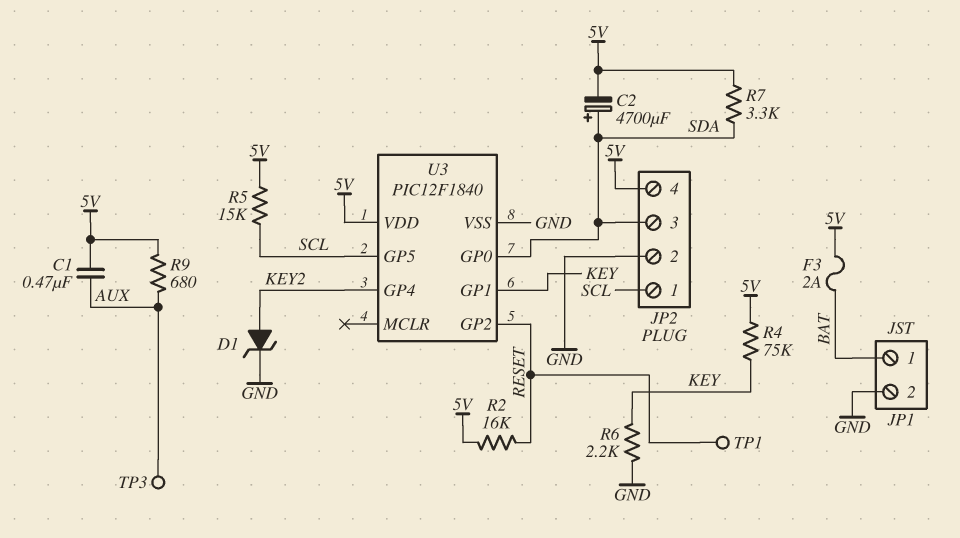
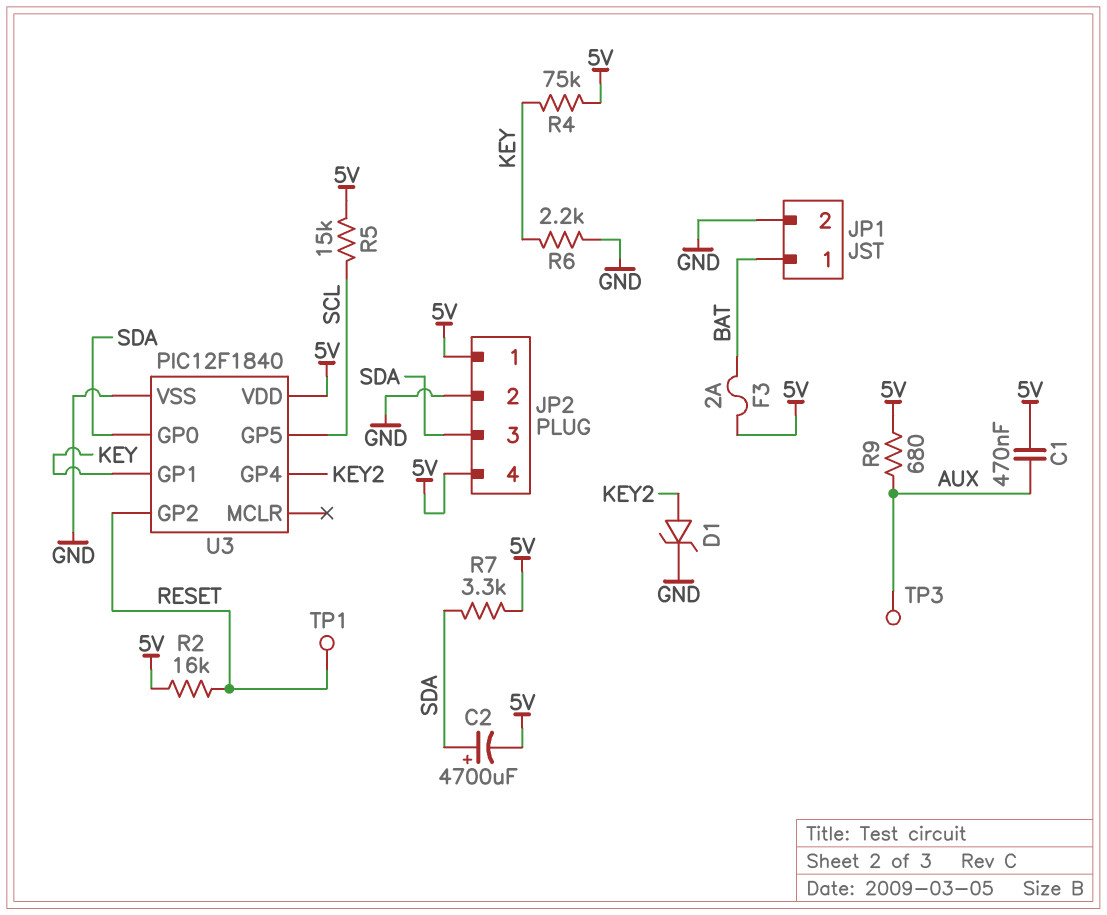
JP2 pin 1: SCL -> 5V

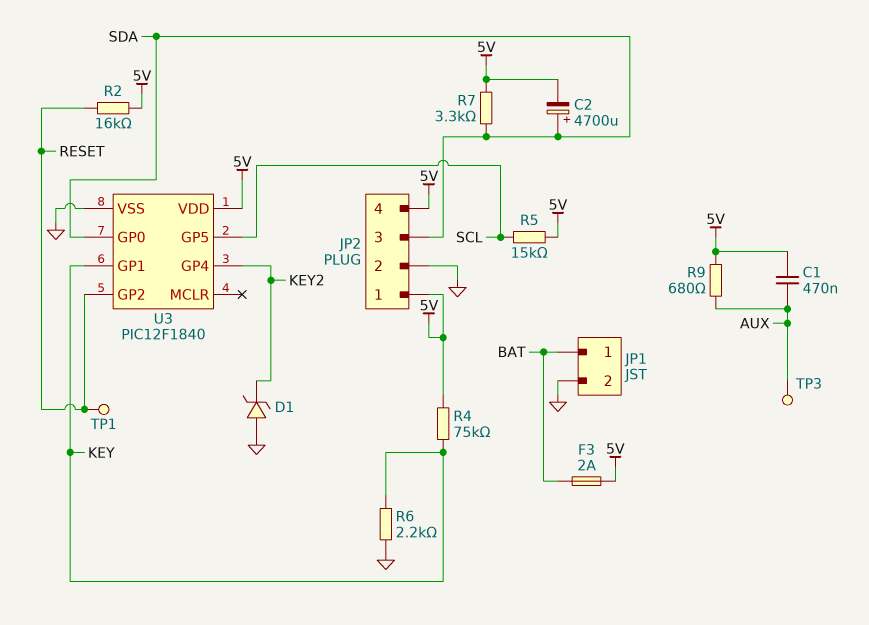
D1: zener (A KEY2, K GND) -> zener (A GND, K KEY2)

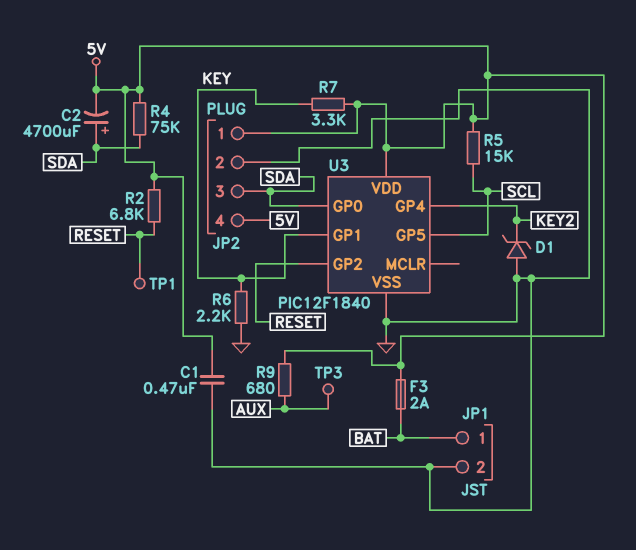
C1: 470nF (5V, AUX) -> 470nF (5V, GND)
R2: 16k (5V, RESET) -> 6.8k (5V, RESET)
R4: 75k (5V, KEY) -> 75k (5V, SDA)
R7: 3.3k (5V, SDA) -> 3.3k (5V, KEY)

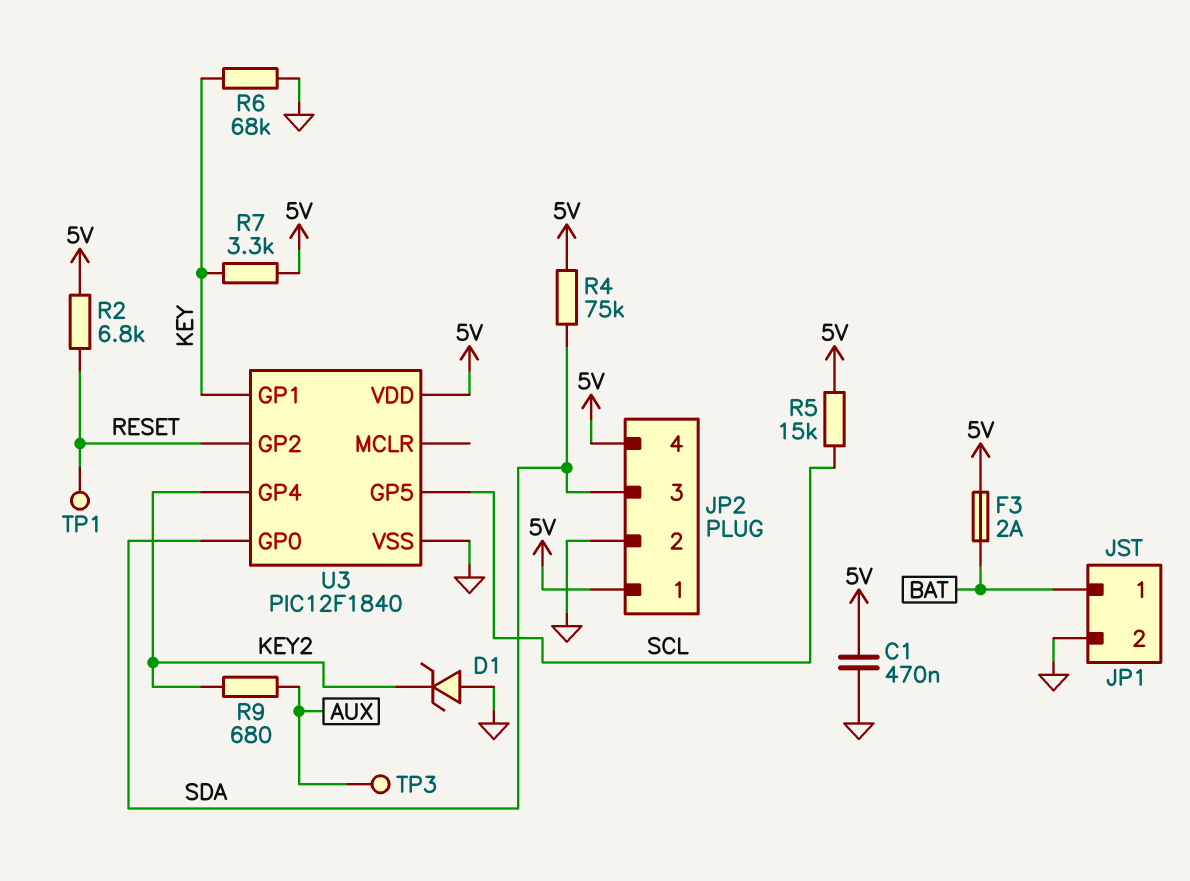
C2: 4700uF (plus SDA, minus 5V) -> none
R6: 2.2k (GND, KEY) -> 68k (GND, KEY)
R9: 680 (5V, AUX) -> 680 (AUX, KEY2)

